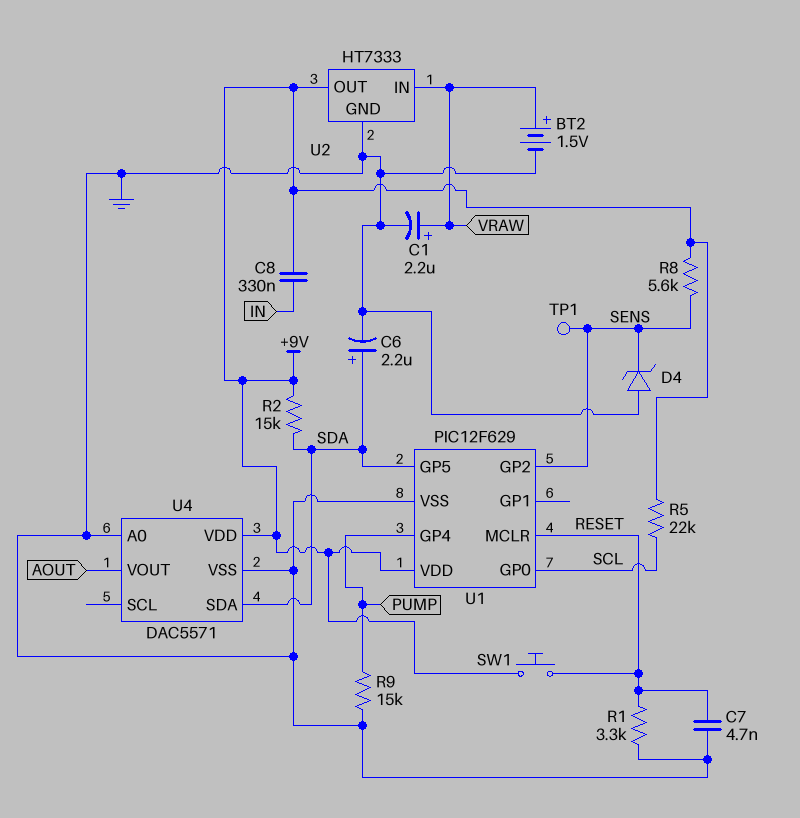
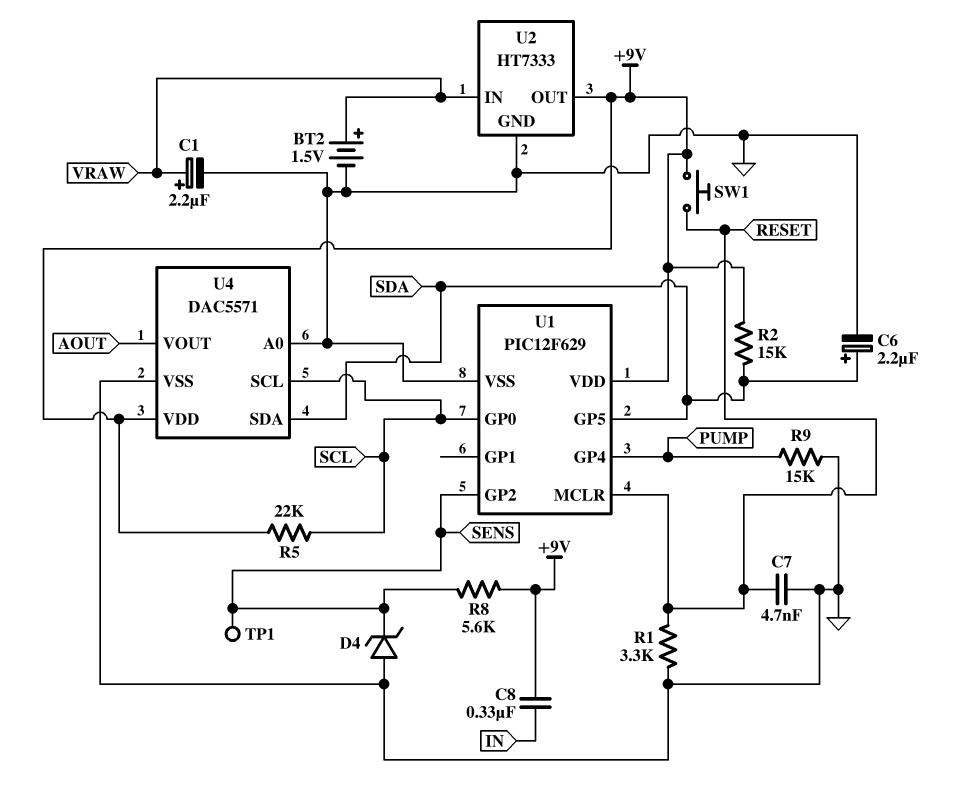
U4 pin SCL: none -> SCL

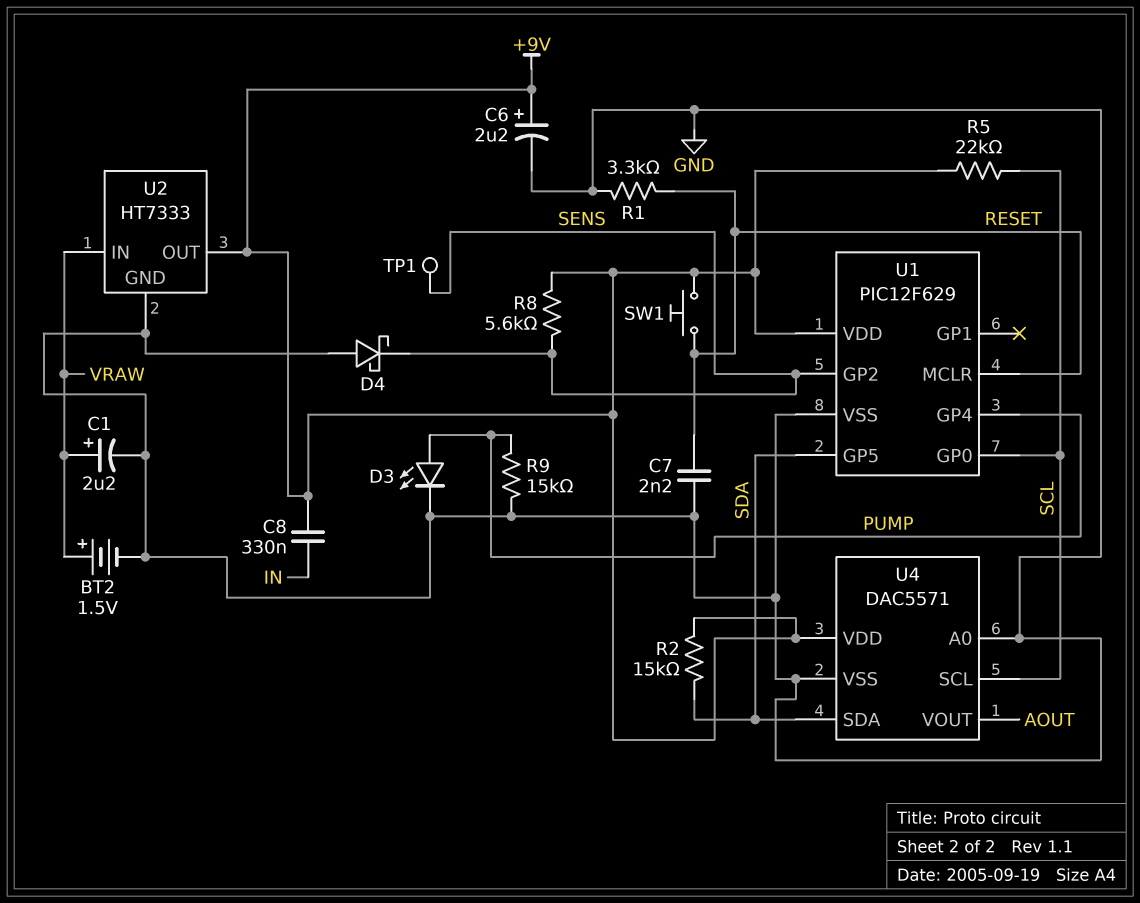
C6: 2.2uF (plus SDA, minus GND) -> 2.2uF (plus +9V, minus GND)
C7: 4.7nF (GND, RESET) -> 2.2nF (GND, RESET)
D3: none -> LED (A PUMP, K GND)
D4: zener (A GND, K SENS) -> schottky (A GND, K SENS)

